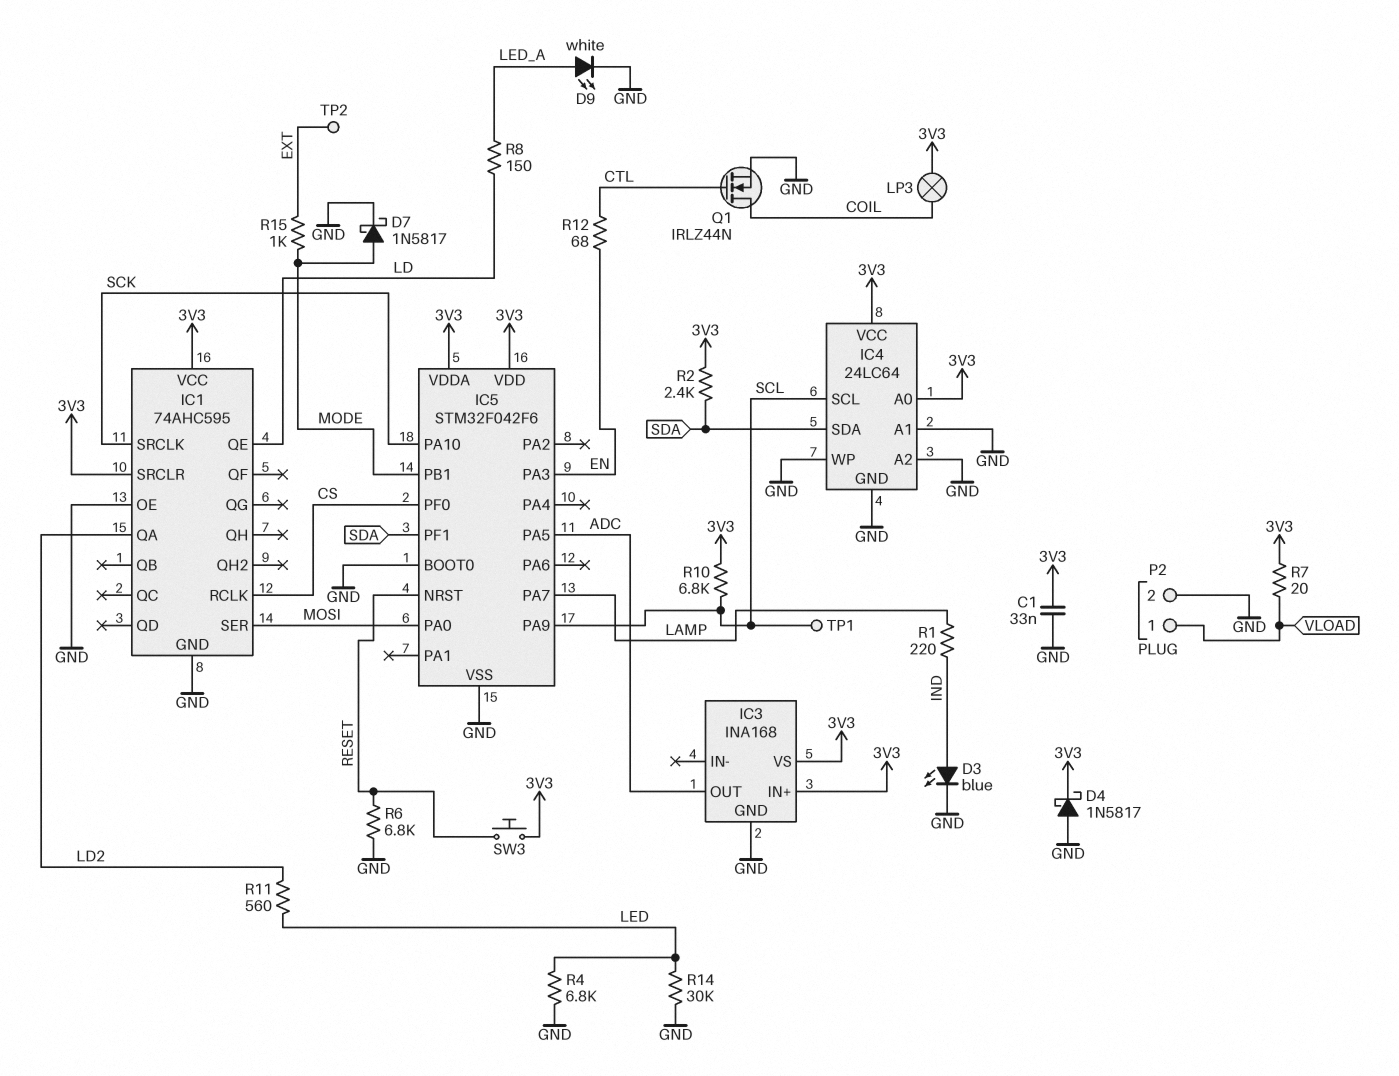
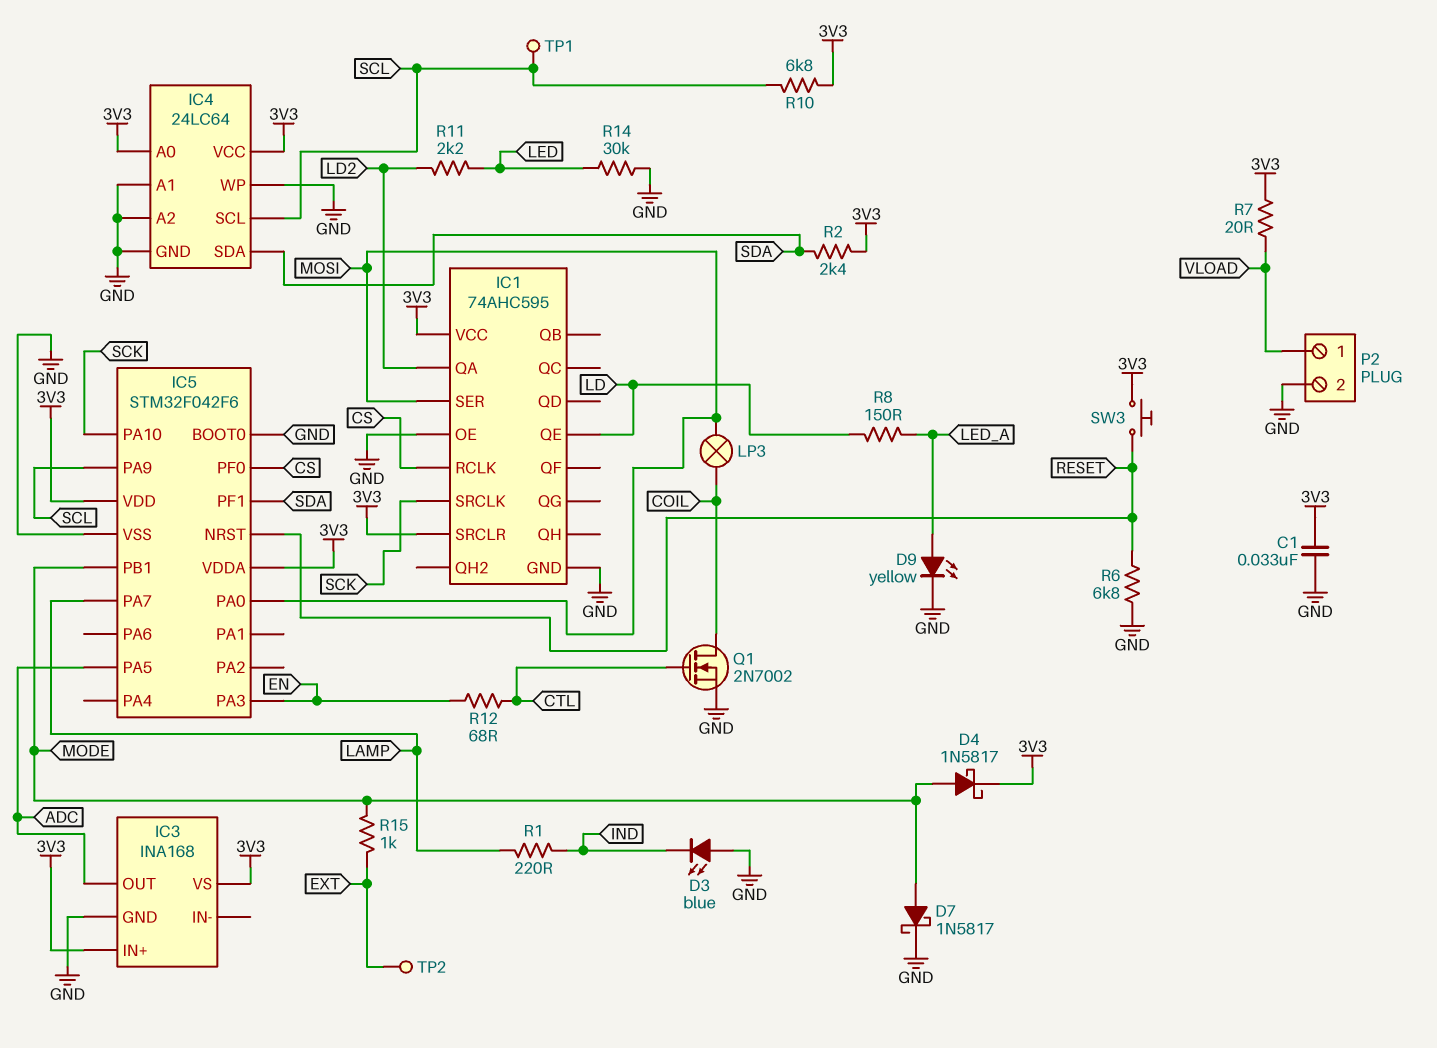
D3: LED blue (A IND, K GND) -> LED blue (A GND, K IND)
D4: schottky 1N5817 (A GND, K 3V3) -> schottky 1N5817 (A MODE, K 3V3)
D9: LED white (A LED_A, K GND) -> LED yellow (A LED_A, K GND)
LP3: lamp (3V3, COIL) -> lamp (COIL, MOSI)
Q1: NMOS IRLZ44N (G CTL, D COIL, S GND) -> NMOS 2N7002 (G CTL, D COIL, S GND)
R4: 6.8k (GND, LED) -> none
R11: 560 (LD2, LED) -> 2.2k (LD2, LED)

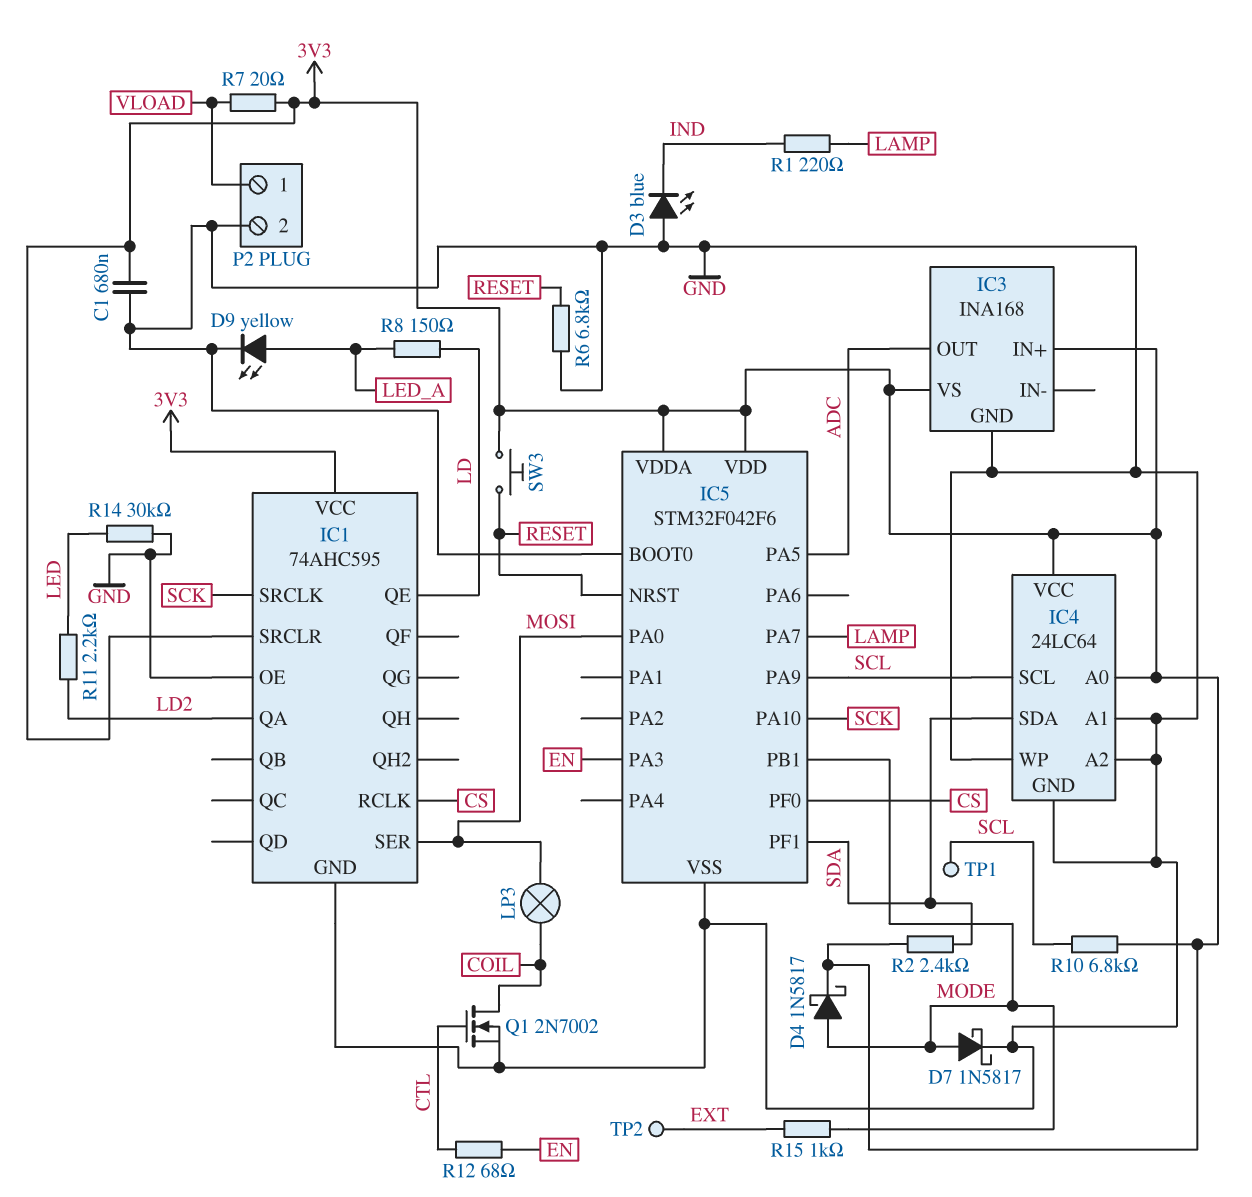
C1: 33nF (3V3, GND) -> 680nF (3V3, GND)

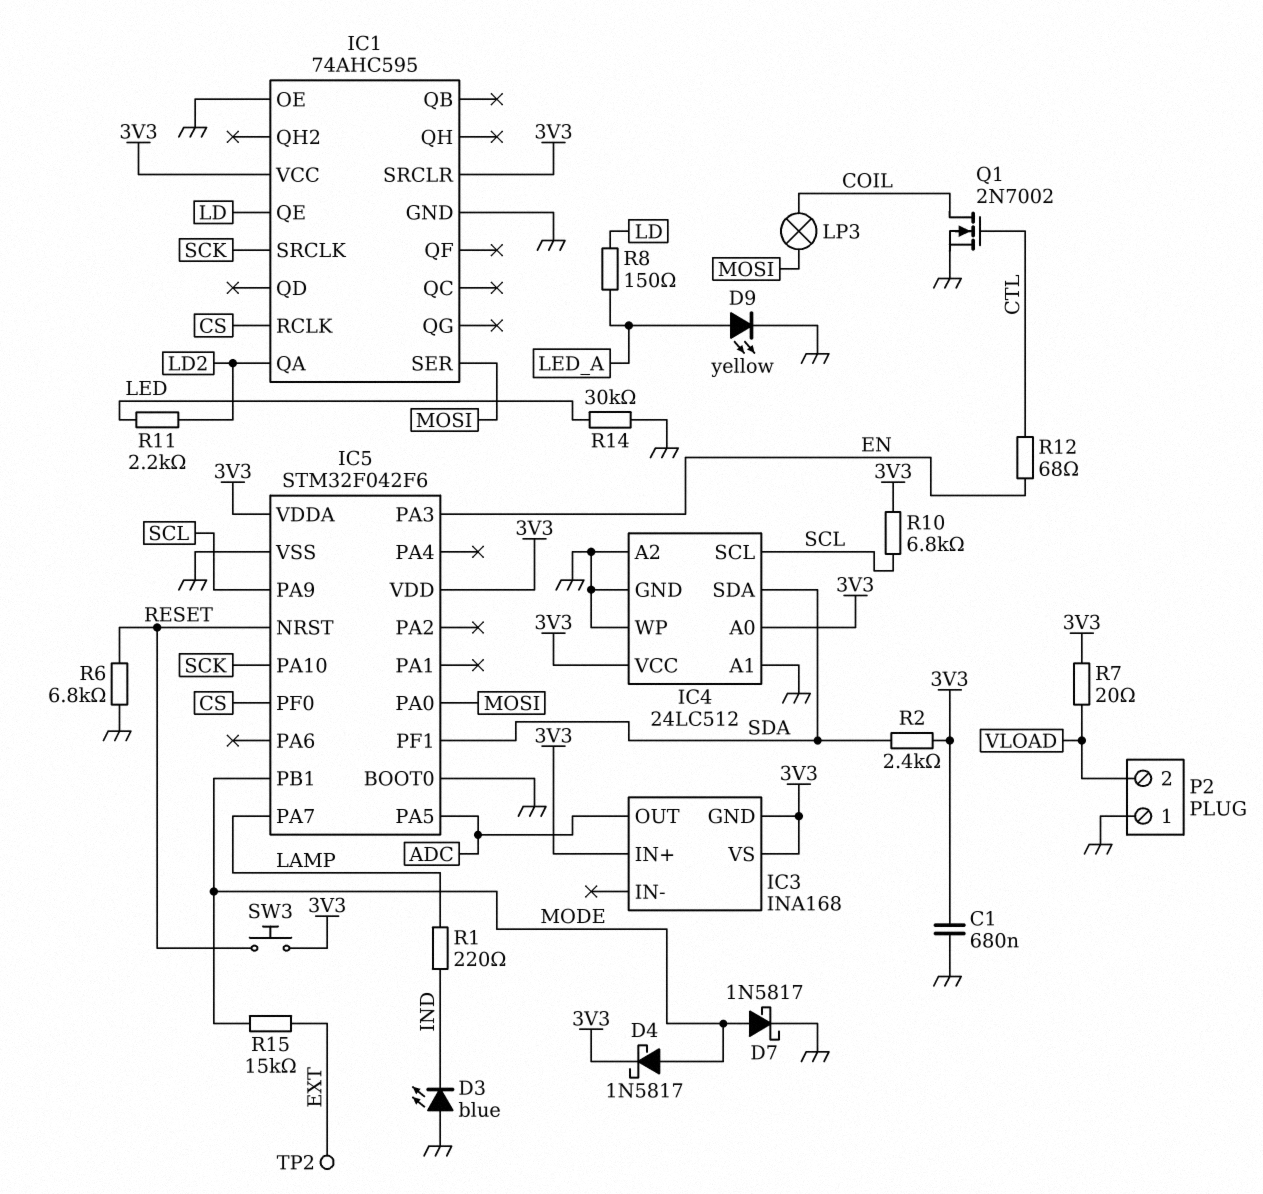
IC3 pin GND: GND -> 3V3
IC4: 24LC64 -> 24LC512
P2 pin 1: VLOAD -> GND
P2 pin 2: GND -> VLOAD
R15: 1k (EXT, MODE) -> 15k (EXT, MODE)
TP1: test point (SCL) -> none

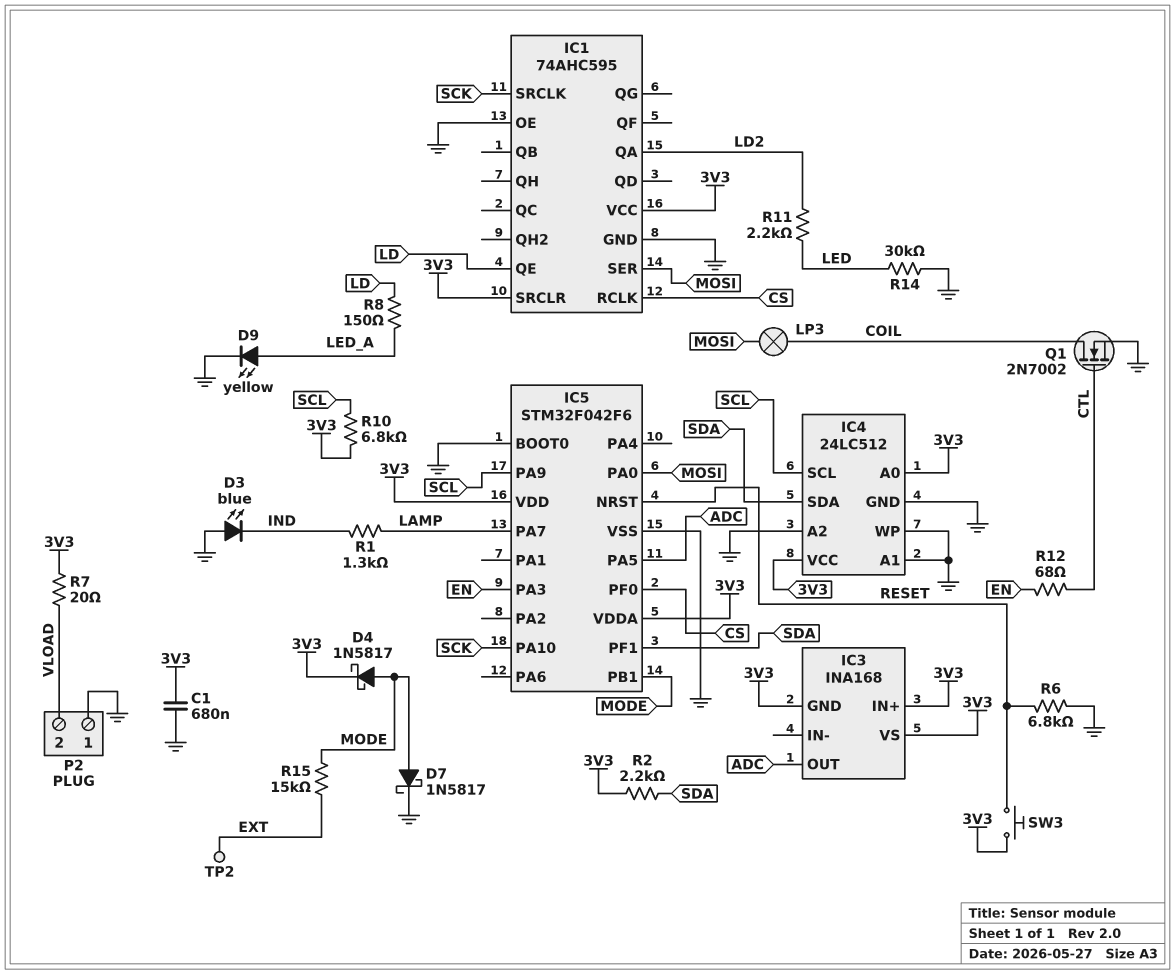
R1: 220 (IND, LAMP) -> 1.3k (IND, LAMP)
R2: 2.4k (3V3, SDA) -> 2.2k (3V3, SDA)

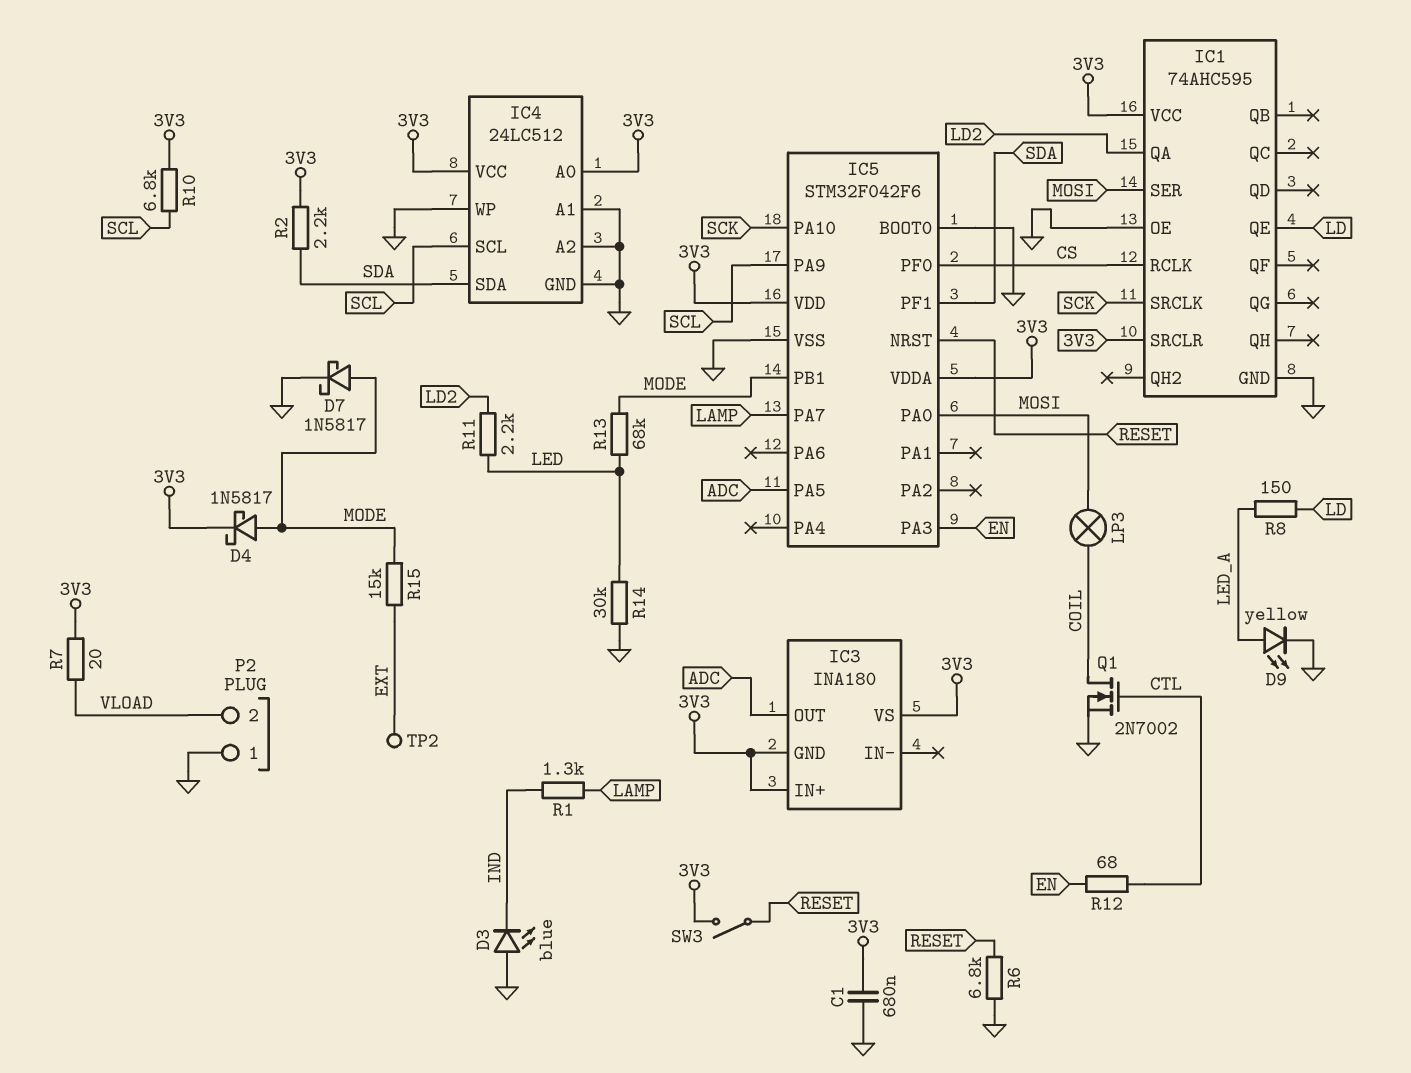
IC3: INA168 -> INA180
R13: none -> 68k (LED, MODE)
SW3: button (3V3, RESET) -> switch (3V3, RESET)

